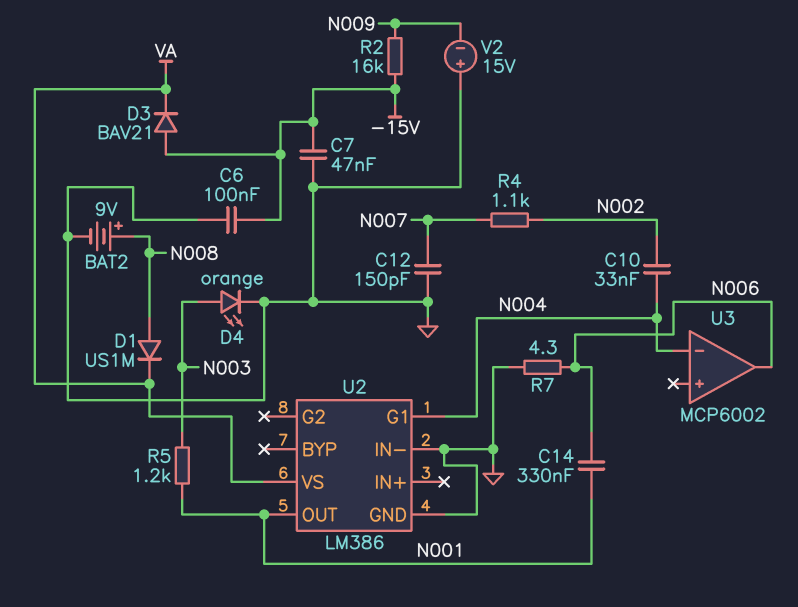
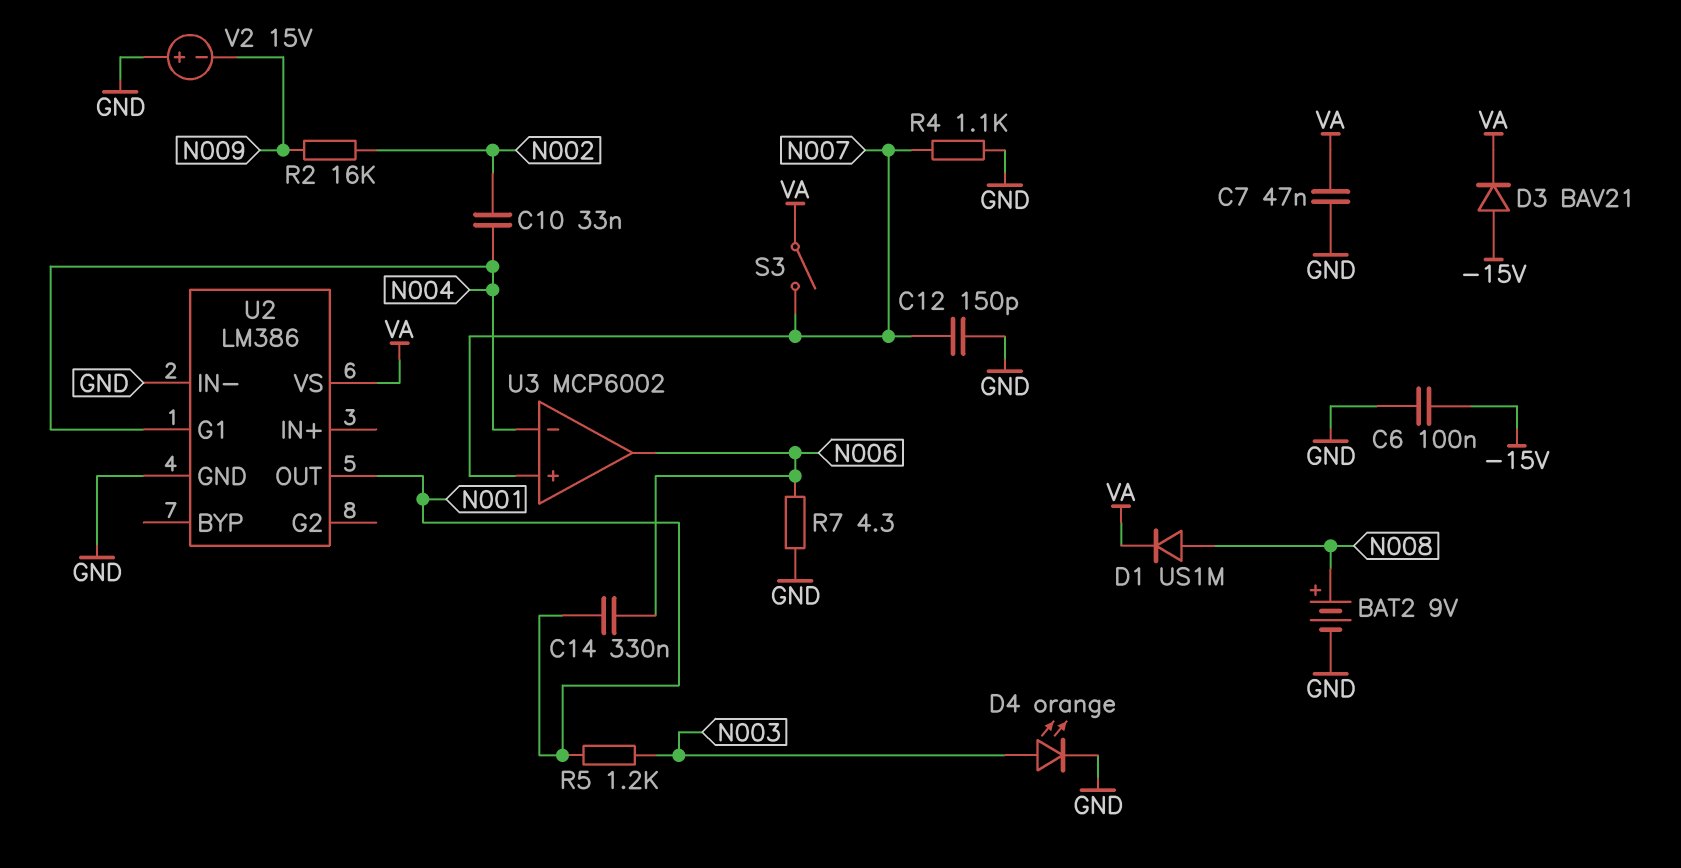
C7: 47nF (-15V, GND) -> 47nF (GND, VA)
R2: 16k (-15V, N009) -> 16k (N002, N009)
R4: 1.1k (N002, N007) -> 1.1k (GND, N007)
S3: none -> switch (N007, VA)
U3 pin in+: none -> N007

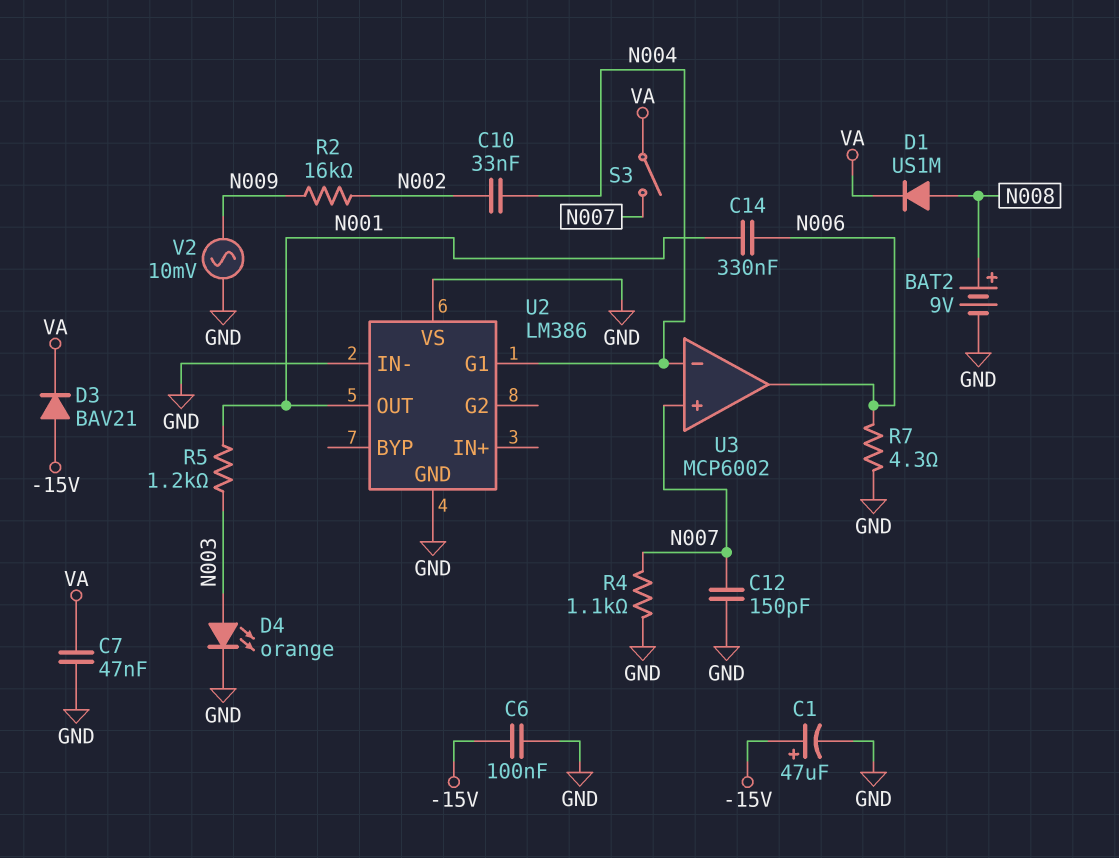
C1: none -> 47uF (plus -15V, minus GND)
U2 pin VS: VA -> GND
V2: 15V (plus GND, minus N009) -> AC 10mV (GND, N009)

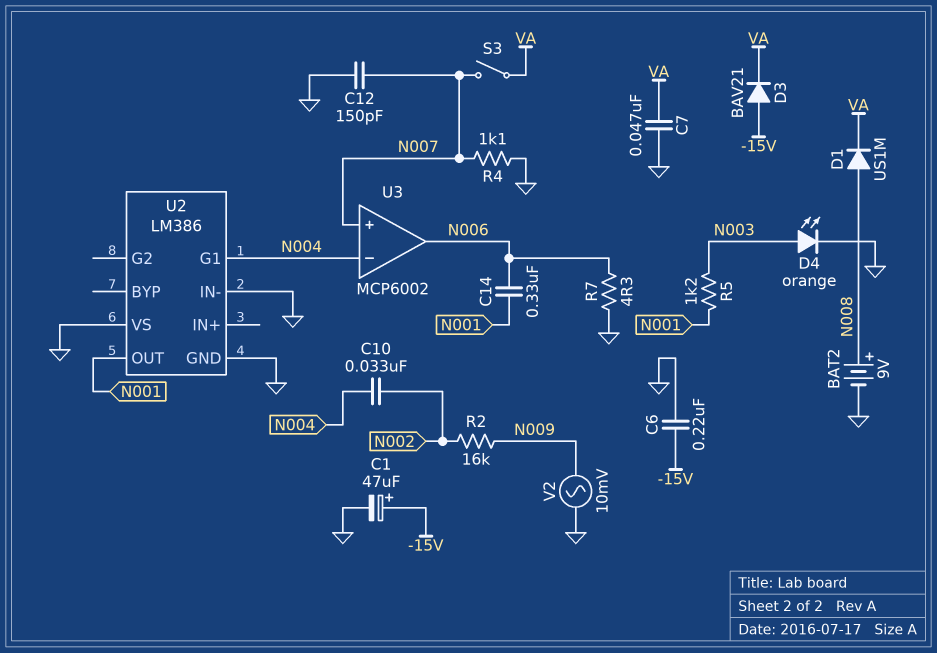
C6: 100nF (-15V, GND) -> 220nF (-15V, GND)

